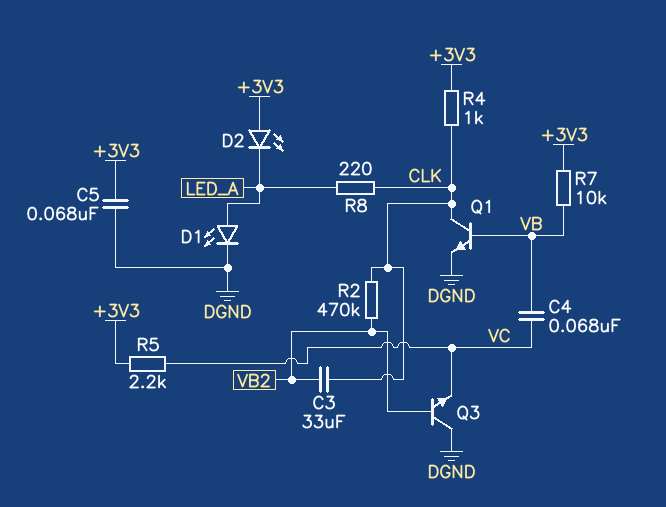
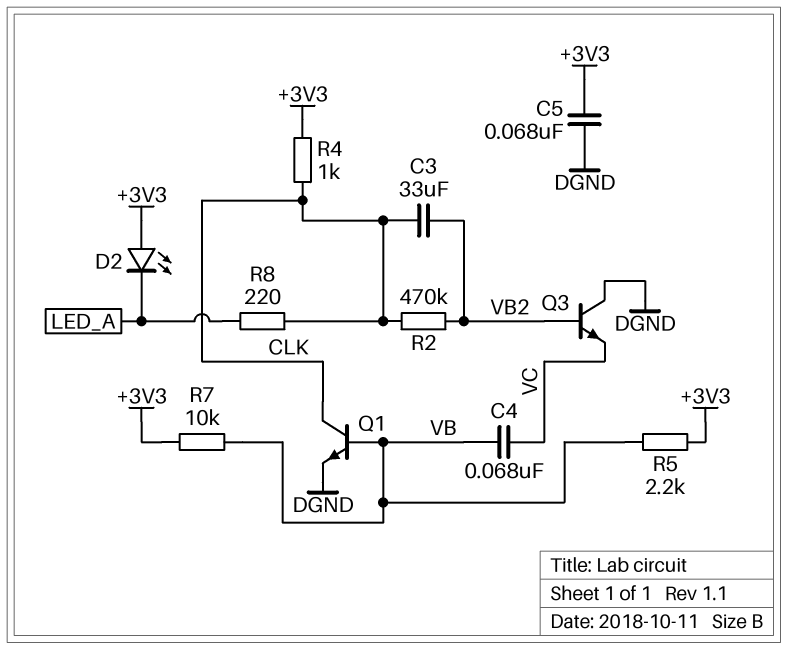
D1: LED (A LED_A, K DGND) -> none
R5: 2.2k (+3V3, VC) -> 2.2k (+3V3, VB)

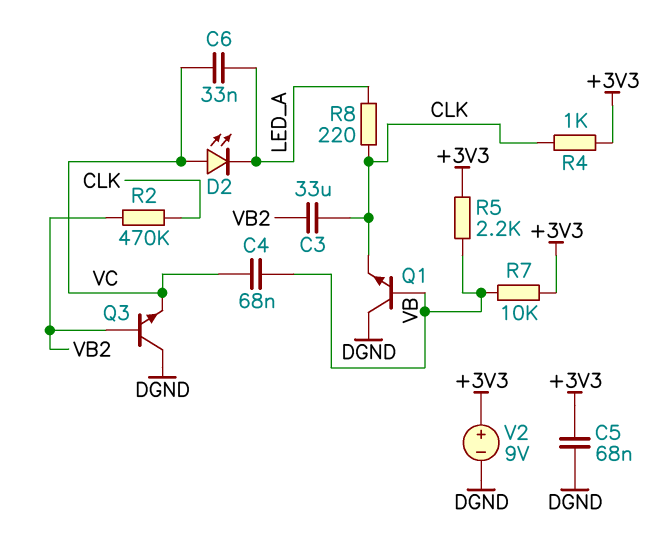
C6: none -> 33nF (LED_A, VC)
D2: LED (A +3V3, K LED_A) -> LED (A VC, K LED_A)
Q1: NPN (B VB, C CLK, E DGND) -> NPN (B VB, C DGND, E CLK)
V2: none -> 9V (plus +3V3, minus DGND)

